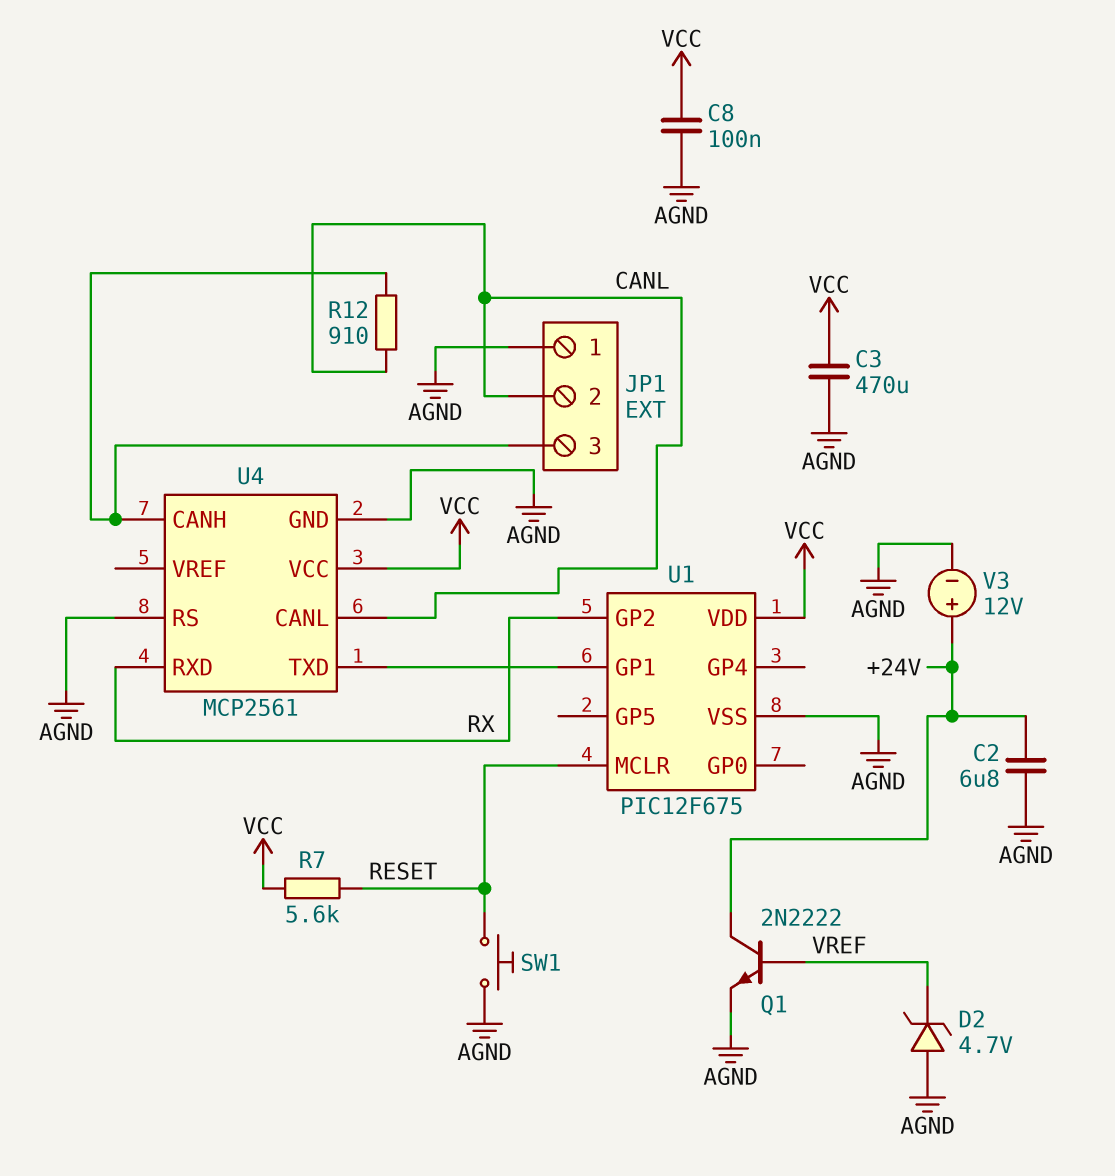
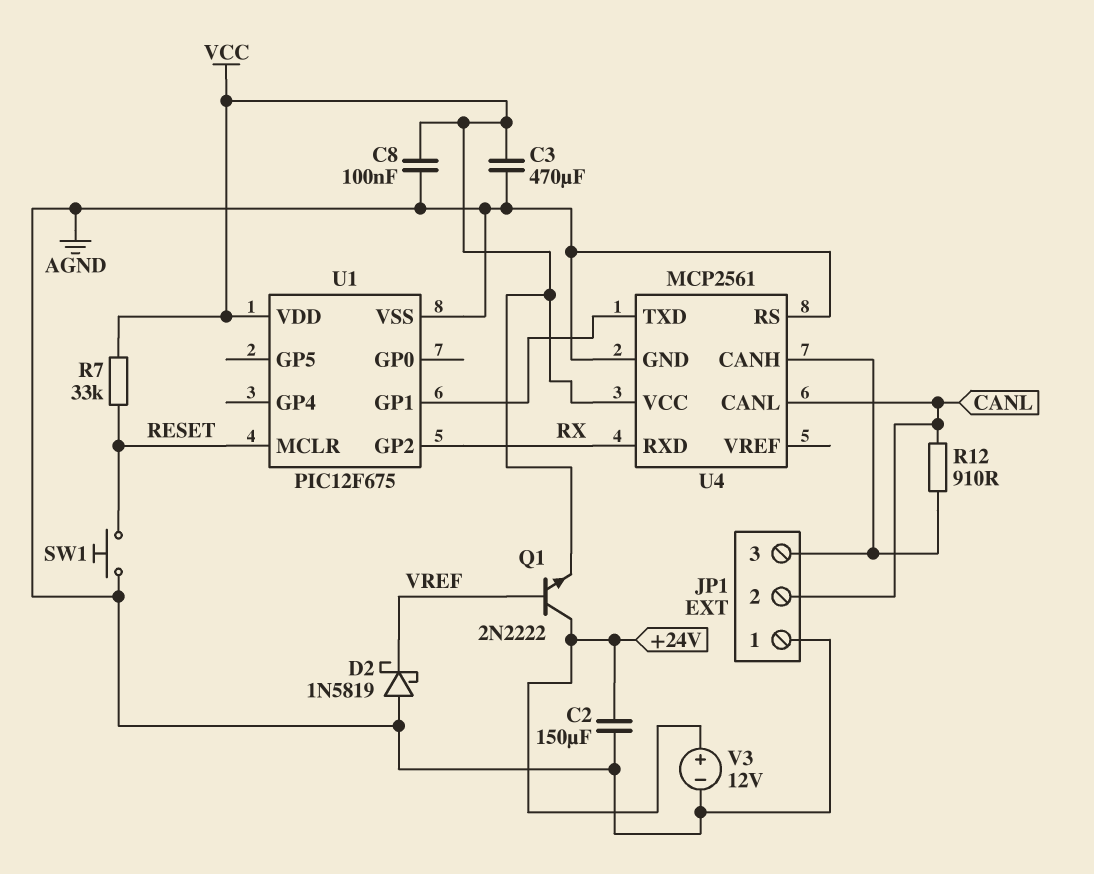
C2: 6.8uF (+24V, AGND) -> 150uF (+24V, AGND)
D2: zener 4.7V (A AGND, K VREF) -> schottky 1N5819 (A AGND, K VREF)
Q1: NPN 2N2222 (B VREF, C +24V, E AGND) -> NPN 2N2222 (B VREF, C +24V, E VCC)
R7: 5.6k (RESET, VCC) -> 33k (RESET, VCC)

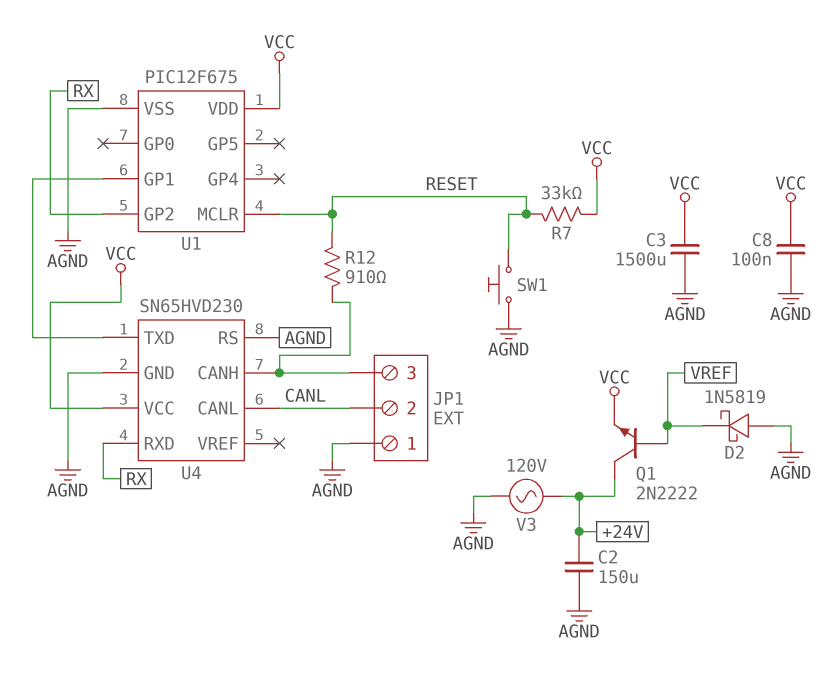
C3: 470uF (AGND, VCC) -> 1500uF (AGND, VCC)
R12: 910 (CANL, JP1/3) -> 910 (JP1/3, RESET)
U4: MCP2561 -> SN65HVD230
V3: 12V (plus +24V, minus AGND) -> AC 120V (+24V, AGND)

